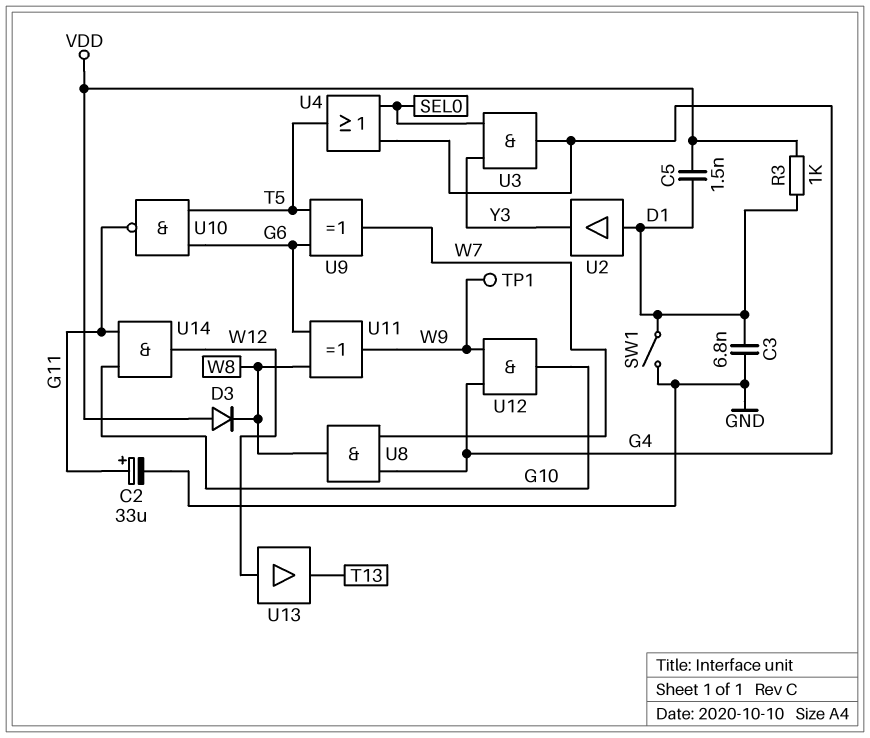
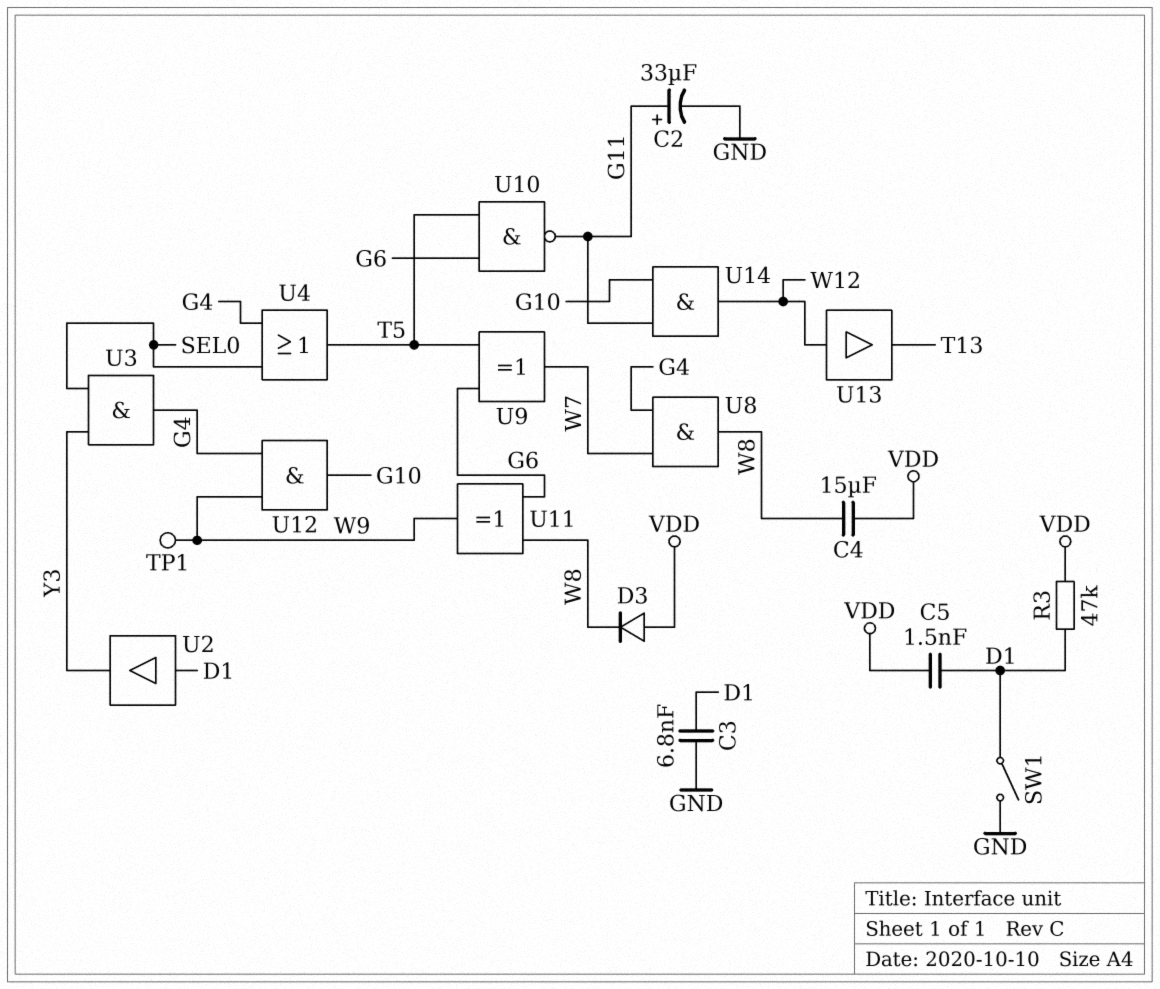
C4: none -> 15uF (VDD, W8)
R3: 1k (D1, VDD) -> 47k (D1, VDD)

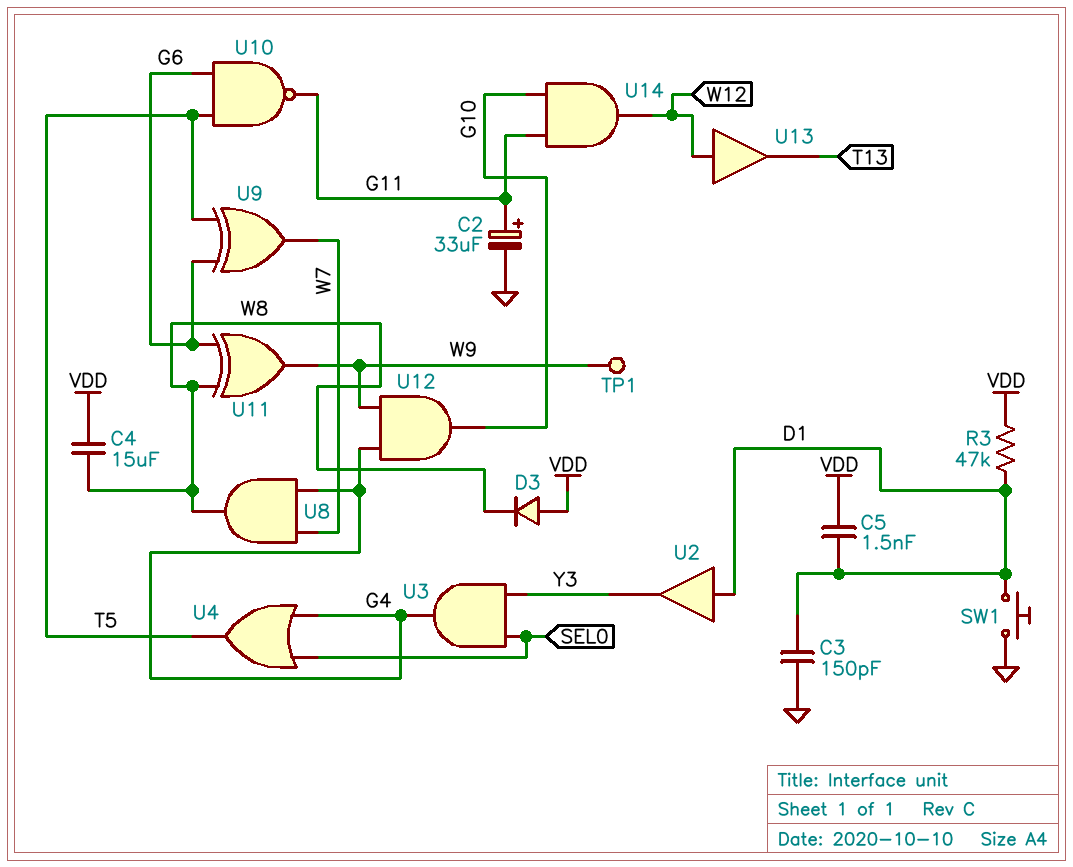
C3: 6.8nF (D1, GND) -> 150pF (D1, GND)
SW1: switch (D1, GND) -> button (D1, GND)

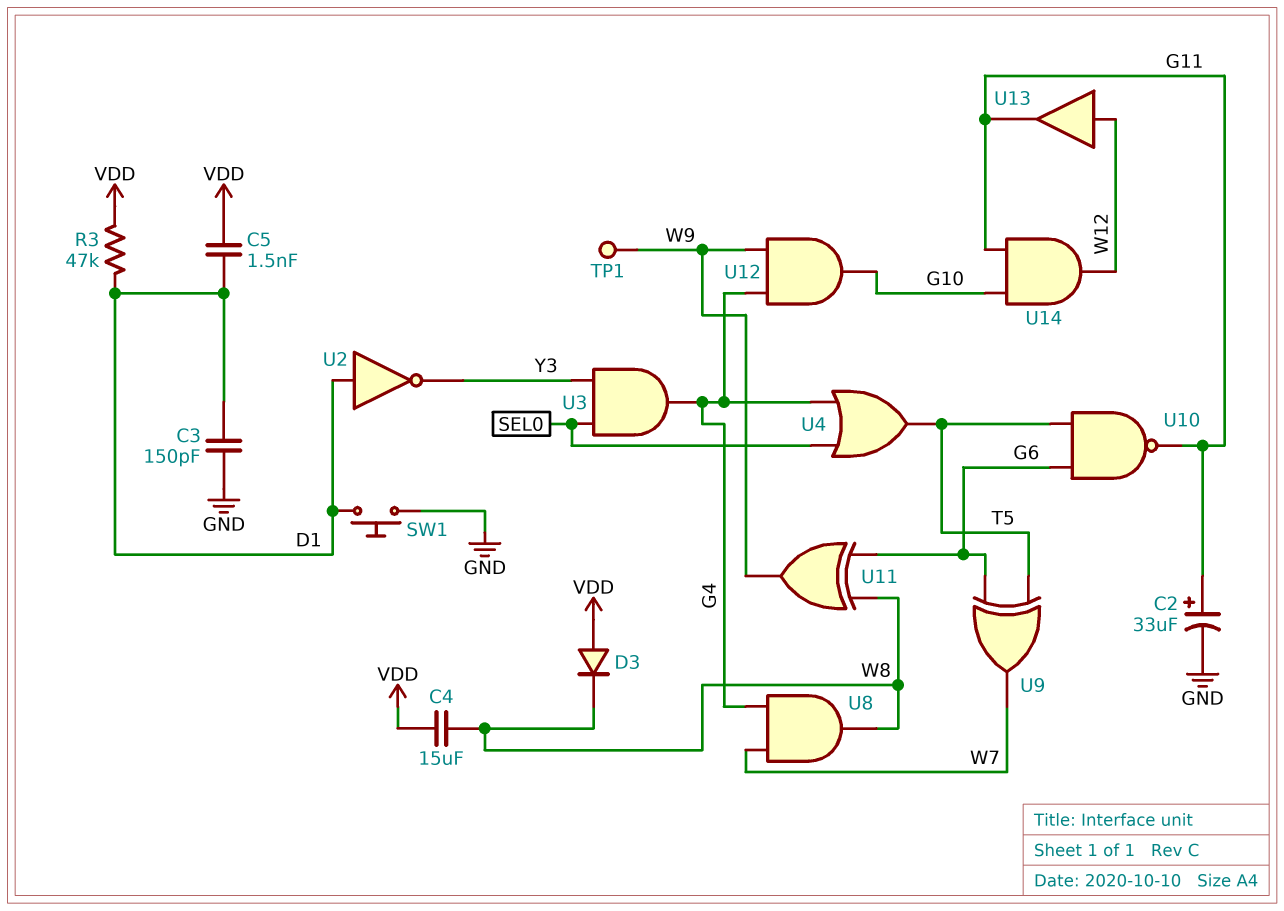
U2: buffer (in D1, out Y3) -> NOT (in D1, out Y3)
U13: buffer (in W12, out T13) -> buffer (in W12, out G11)

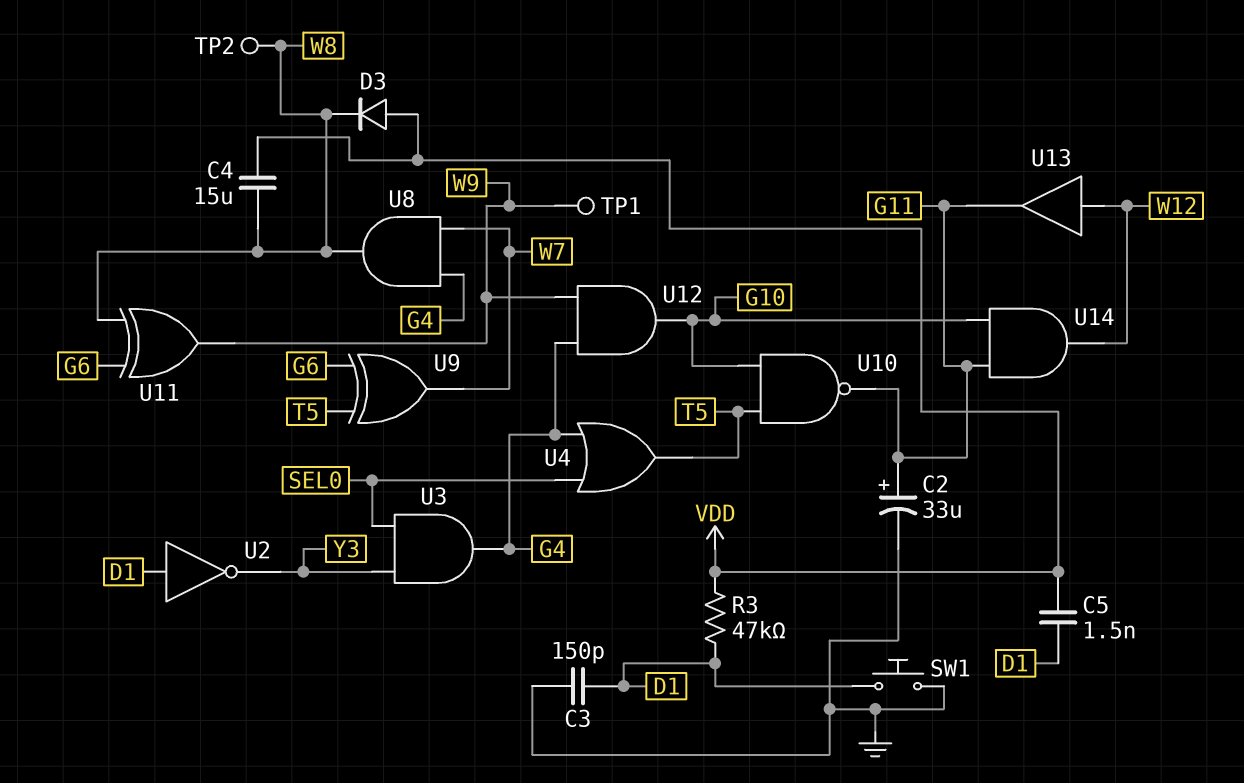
TP2: none -> test point (W8)
U10: NAND (in G6, in T5, out G11) -> NAND (in G10, in T5, out G11)

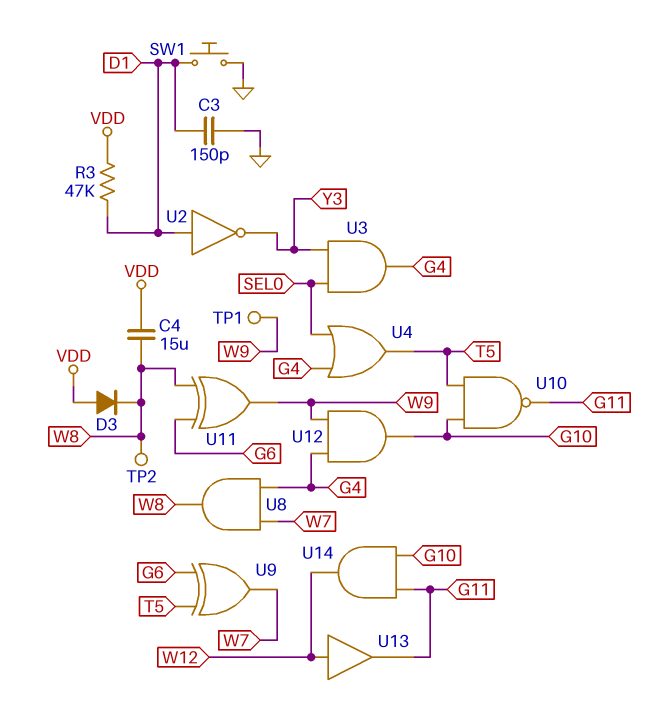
C2: 33uF (plus G11, minus GND) -> none
C5: 1.5nF (D1, VDD) -> none

